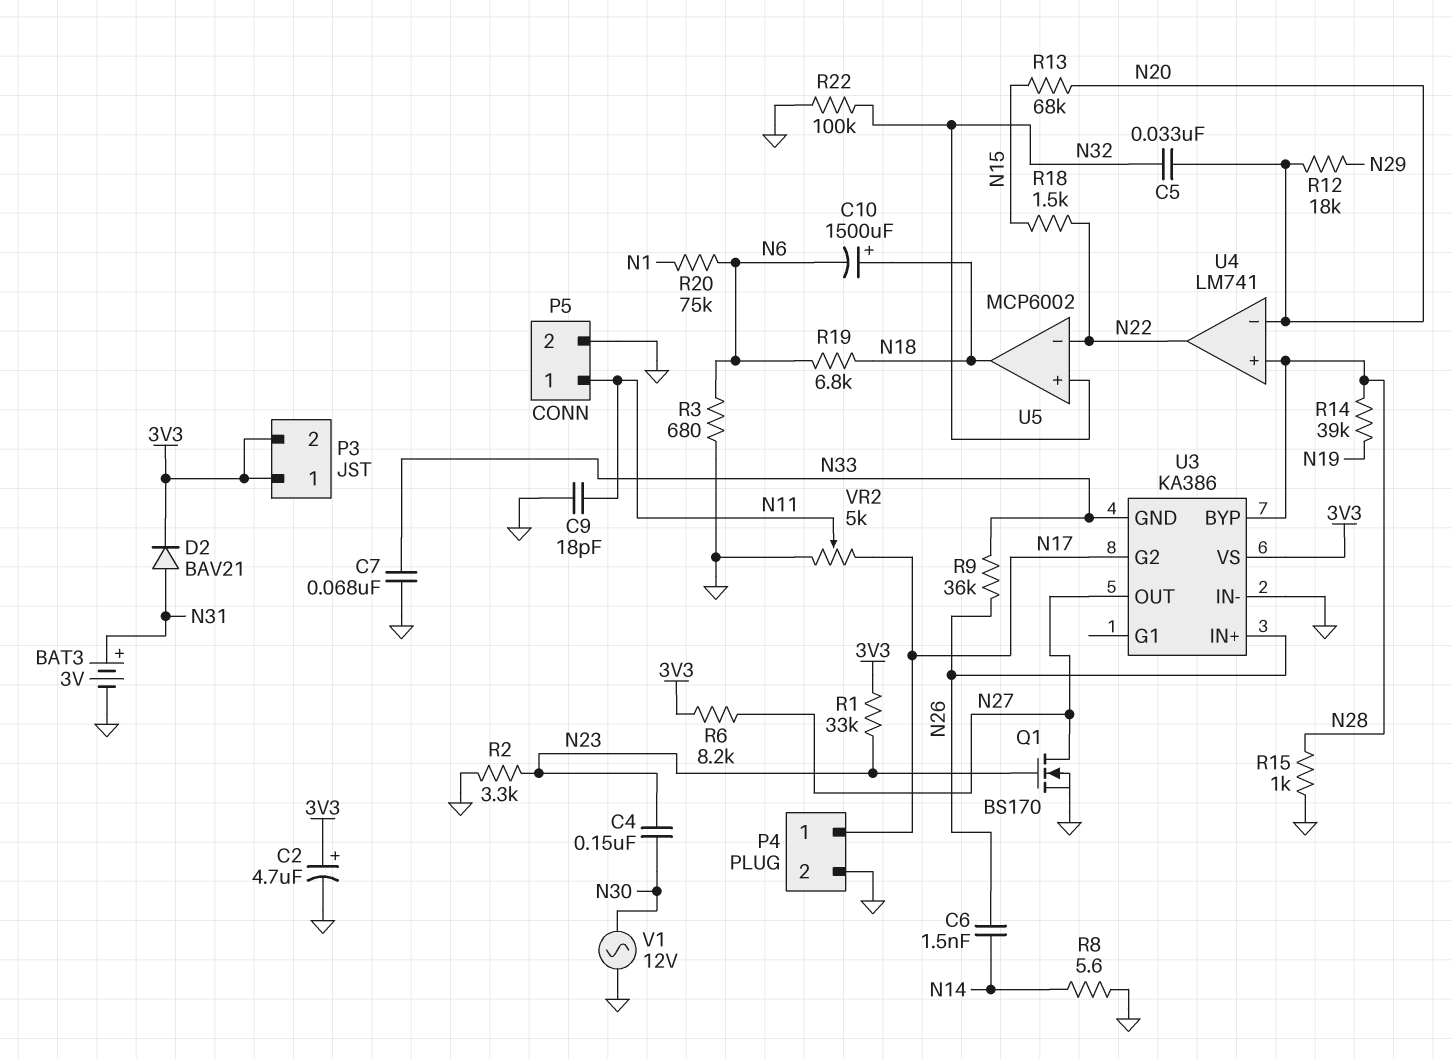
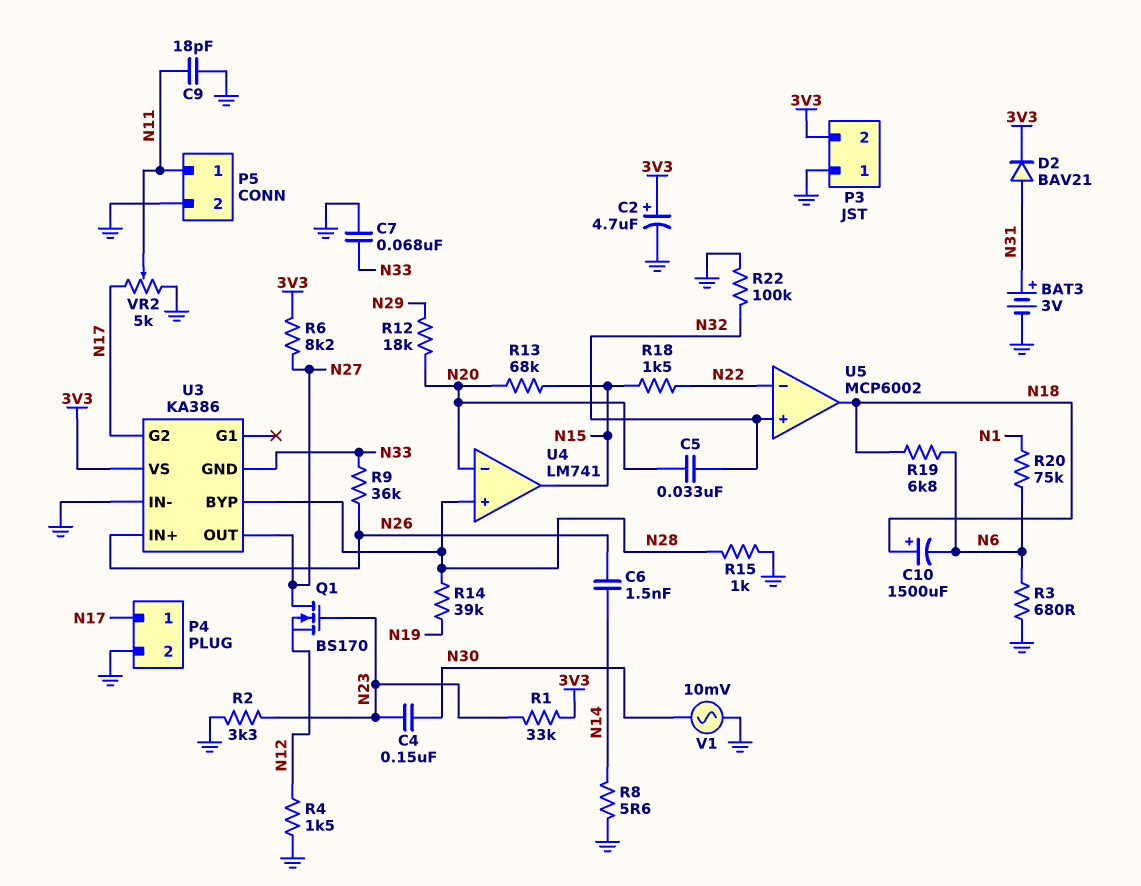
P3 pin 1: 3V3 -> GND
Q1: NMOS BS170 (G N23, D N27, S GND) -> NMOS BS170 (G N23, D N27, S N12)
R4: none -> 1.5k (GND, N12)
U4 pin out: N22 -> N15
V1: AC 12V (GND, N30) -> AC 10mV (GND, N30)

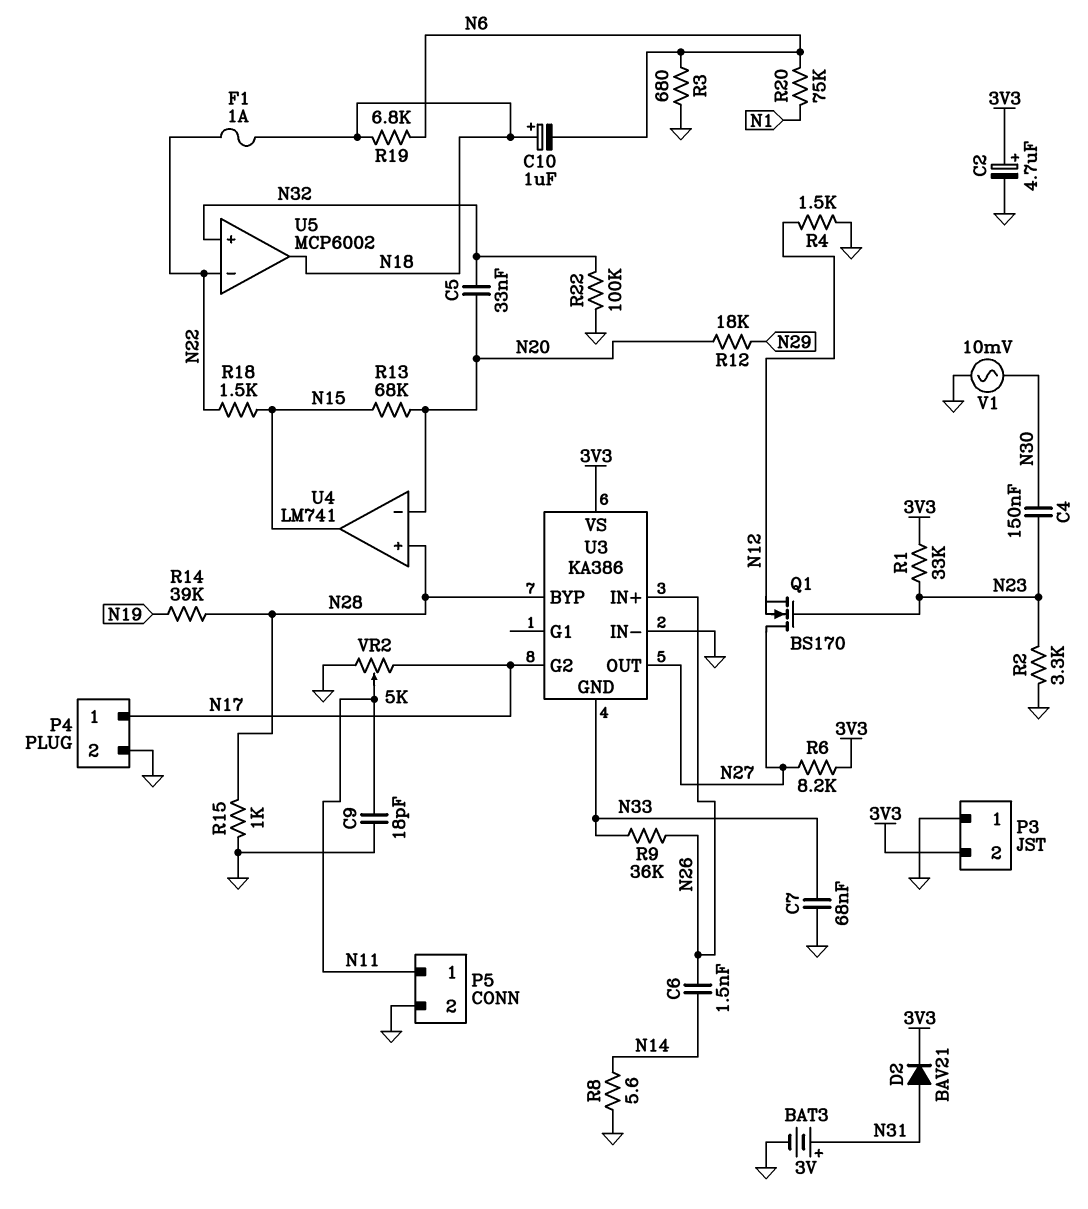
C10: 1500uF (plus N18, minus N6) -> 1uF (plus N18, minus N6)
F1: none -> 1A (N18, N22)

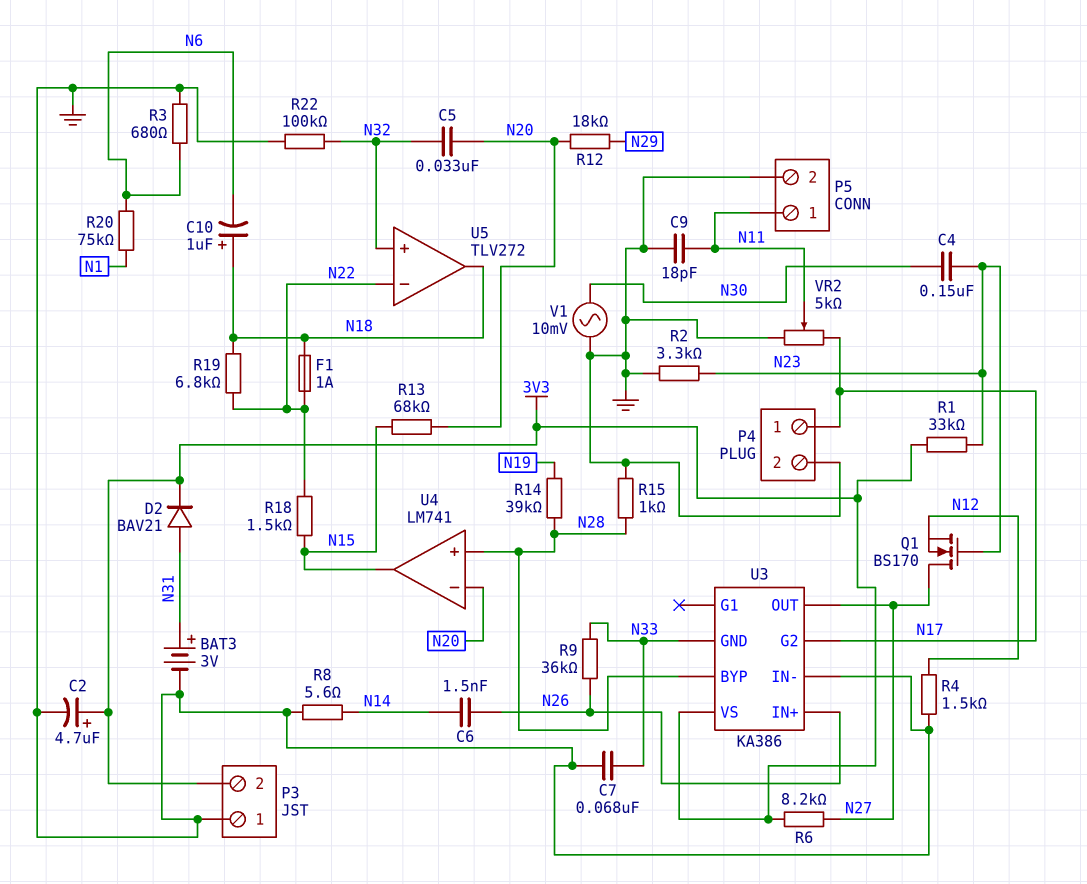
R19: 6.8k (N6, N18) -> 6.8k (N18, N22)
U5: MCP6002 -> TLV272

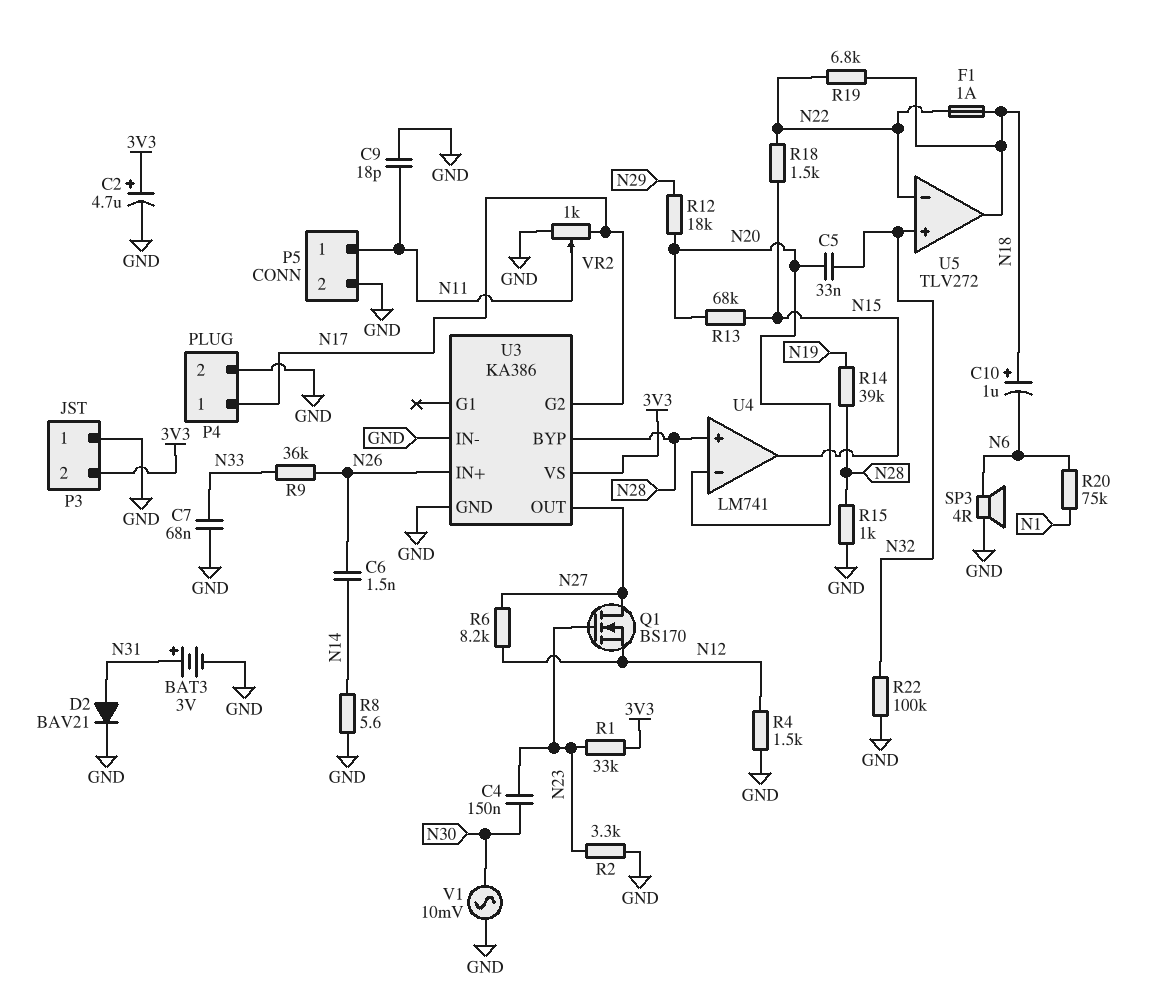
D2: diode BAV21 (A N31, K 3V3) -> diode BAV21 (A N31, K GND)
R3: 680 (GND, N6) -> none
R6: 8.2k (3V3, N27) -> 8.2k (N12, N27)
SP3: none -> speaker 4R (GND, N6)
U3 pin GND: N33 -> GND
VR2: 5k (GND, N17, wiper N11) -> 1k (GND, N17, wiper N11)

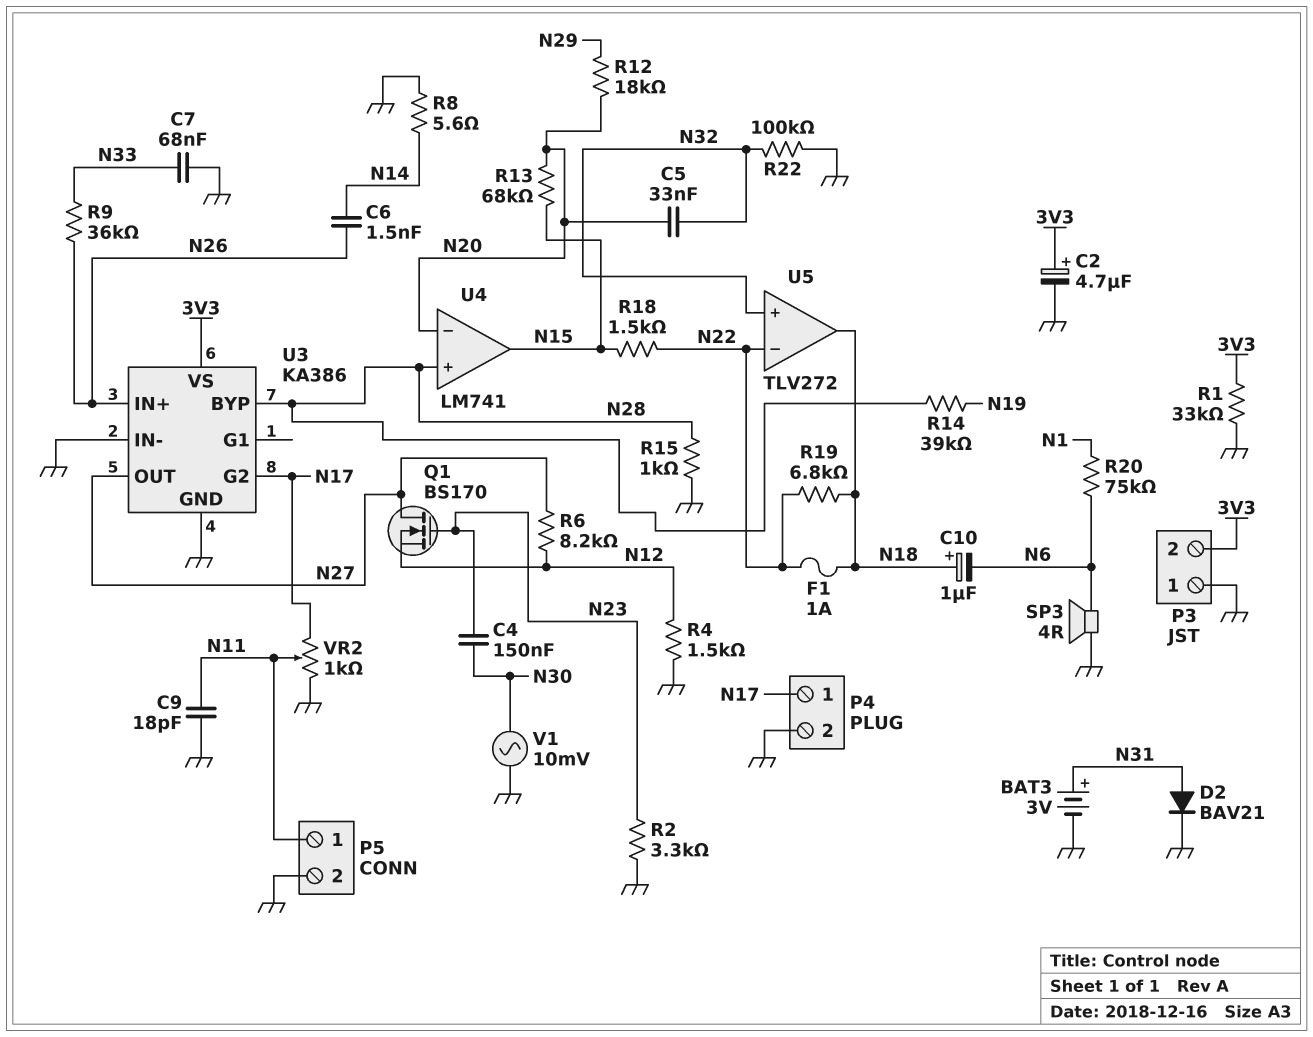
R1: 33k (3V3, N23) -> 33k (3V3, GND)

